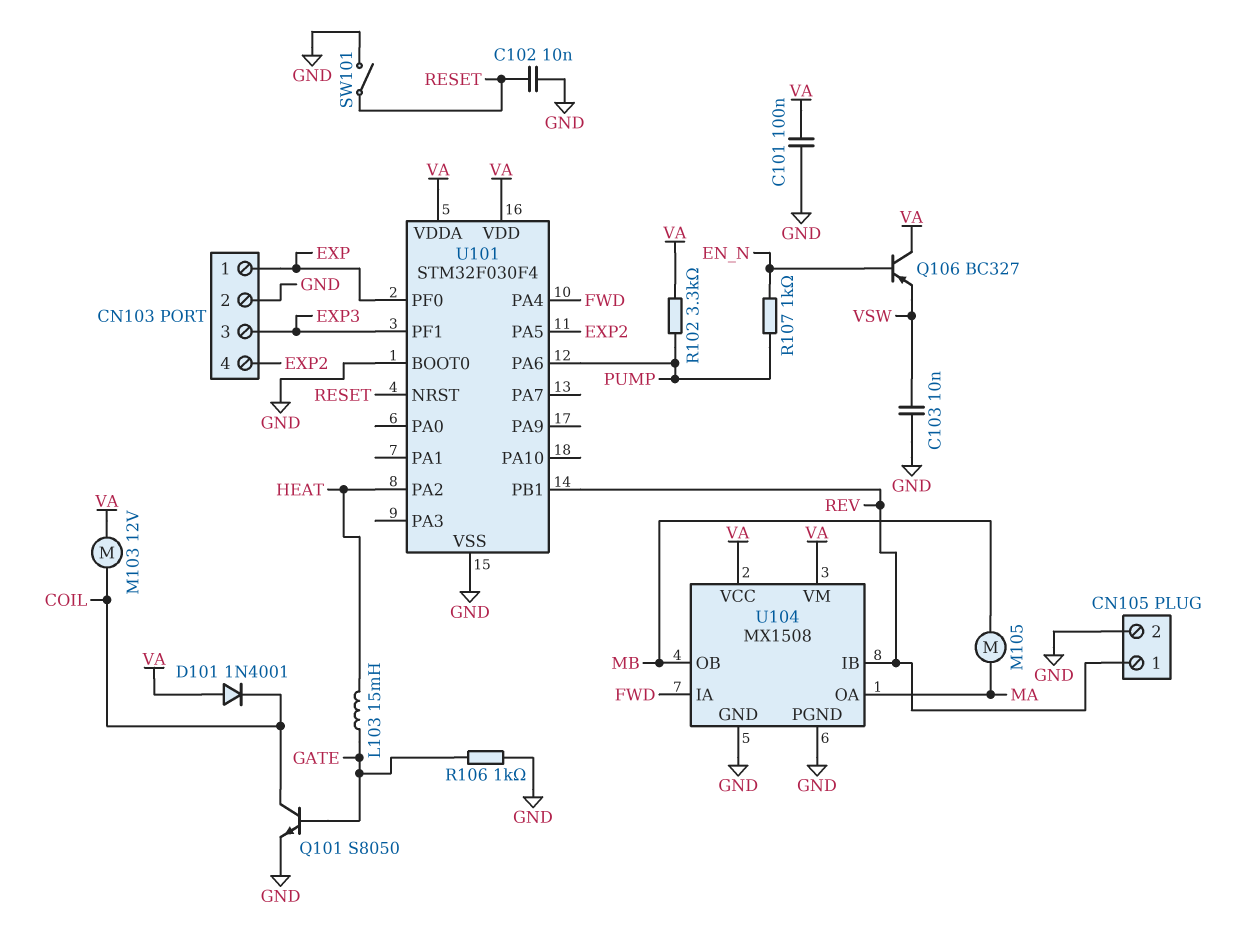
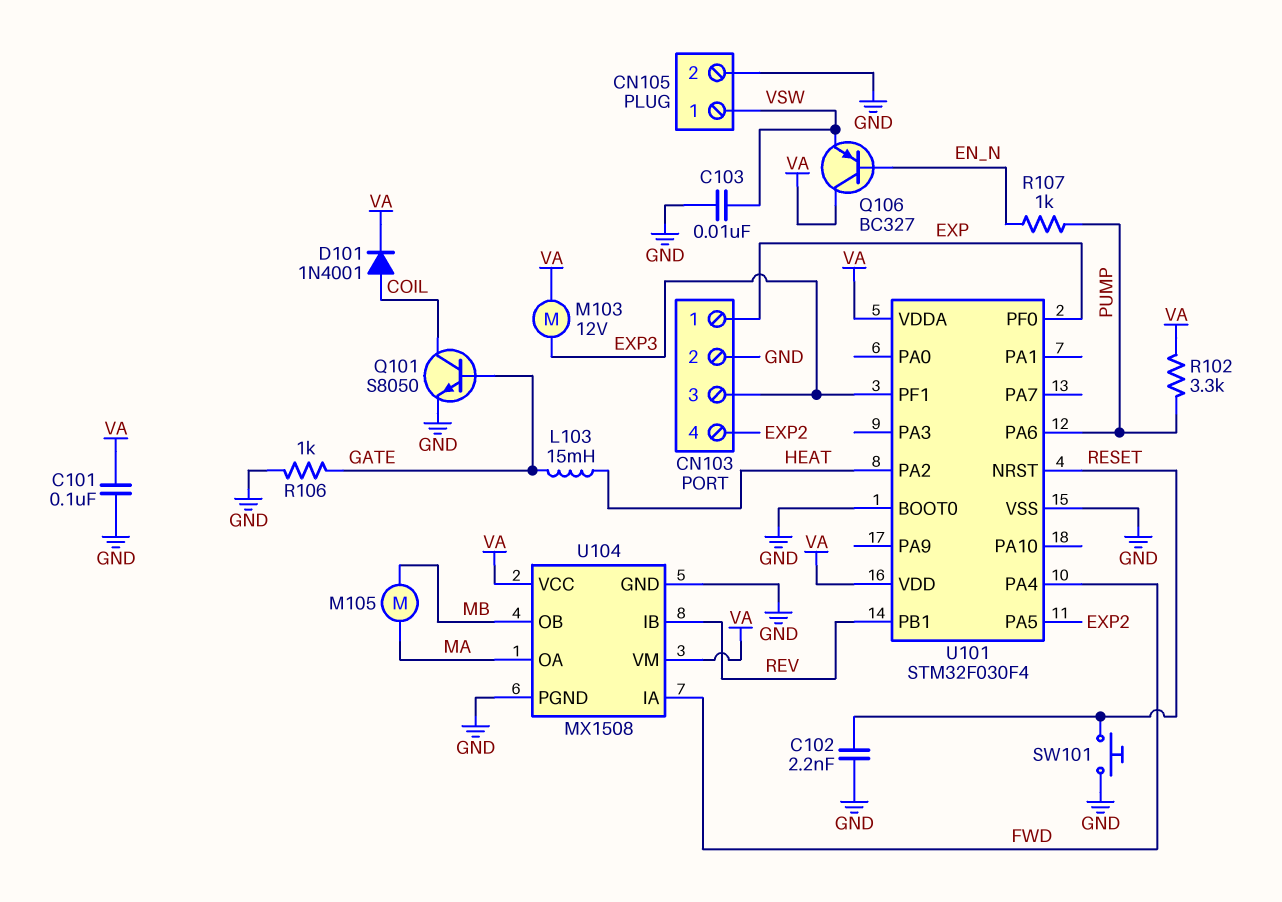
C102: 10nF (GND, RESET) -> 2.2nF (GND, RESET)
CN105 pin 1: REV -> VSW
D101: diode 1N4001 (A VA, K COIL) -> diode 1N4001 (A COIL, K VA)
M103: motor 12V (COIL, VA) -> motor 12V (EXP3, VA)
SW101: switch (GND, RESET) -> button (GND, RESET)

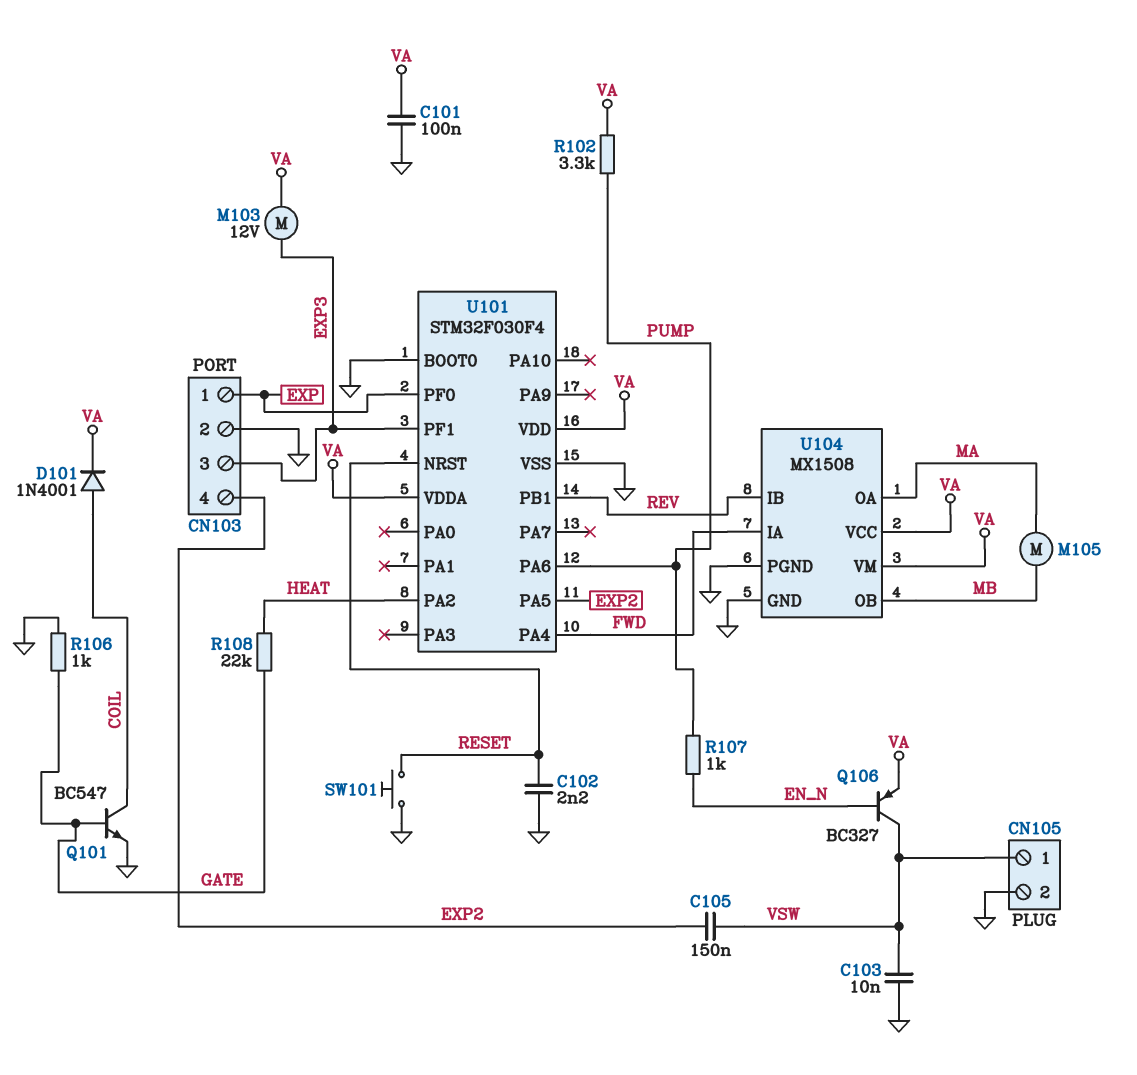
C105: none -> 150nF (EXP2, VSW)
L103: 15mH (GATE, HEAT) -> none
Q101: NPN S8050 (B GATE, C COIL, E GND) -> NPN BC547 (B GATE, C COIL, E GND)
Q106: PNP BC327 (B EN_N, C VA, E VSW) -> PNP BC327 (B EN_N, C VSW, E VA)
R108: none -> 22k (GATE, HEAT)

